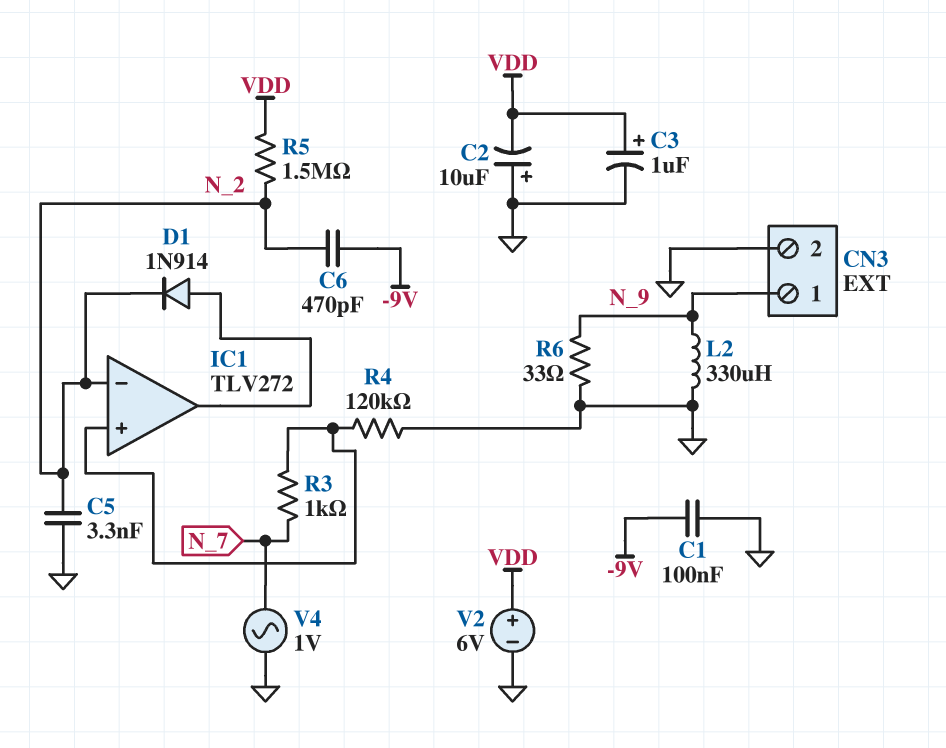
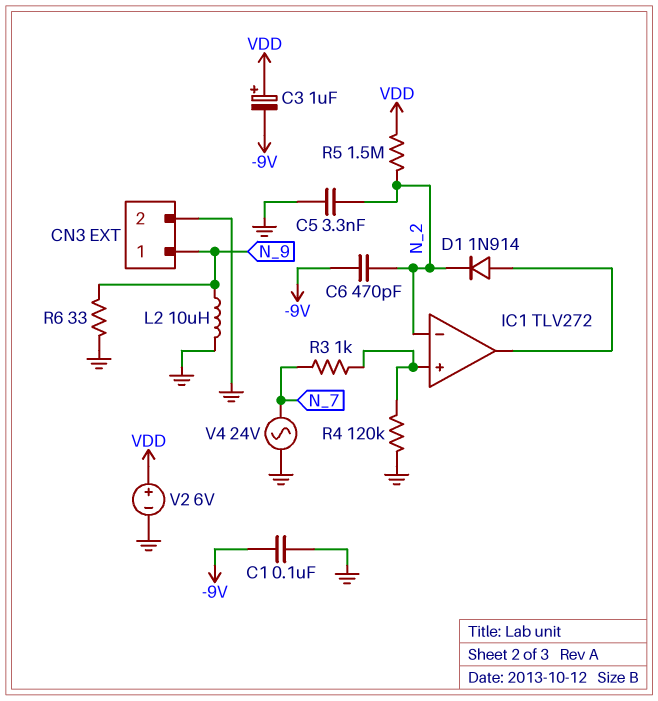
C2: 10uF (plus GND, minus VDD) -> none
C3: 1uF (plus VDD, minus GND) -> 1uF (plus VDD, minus -9V)
L2: 330uH (GND, N_9) -> 10uH (GND, N_9)
V4: AC 1V (GND, N_7) -> AC 24V (GND, N_7)

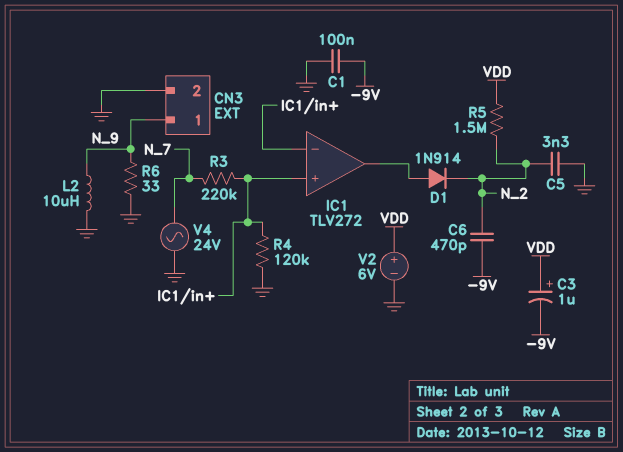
IC1 pin in-: N_2 -> IC1/in+
R3: 1k (IC1/in+, N_7) -> 220k (IC1/in+, N_7)

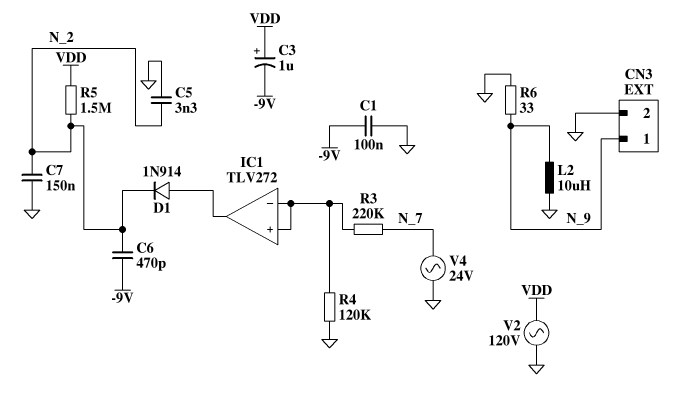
C7: none -> 150nF (GND, N_2)
V2: 6V (plus VDD, minus GND) -> AC 120V (GND, VDD)

